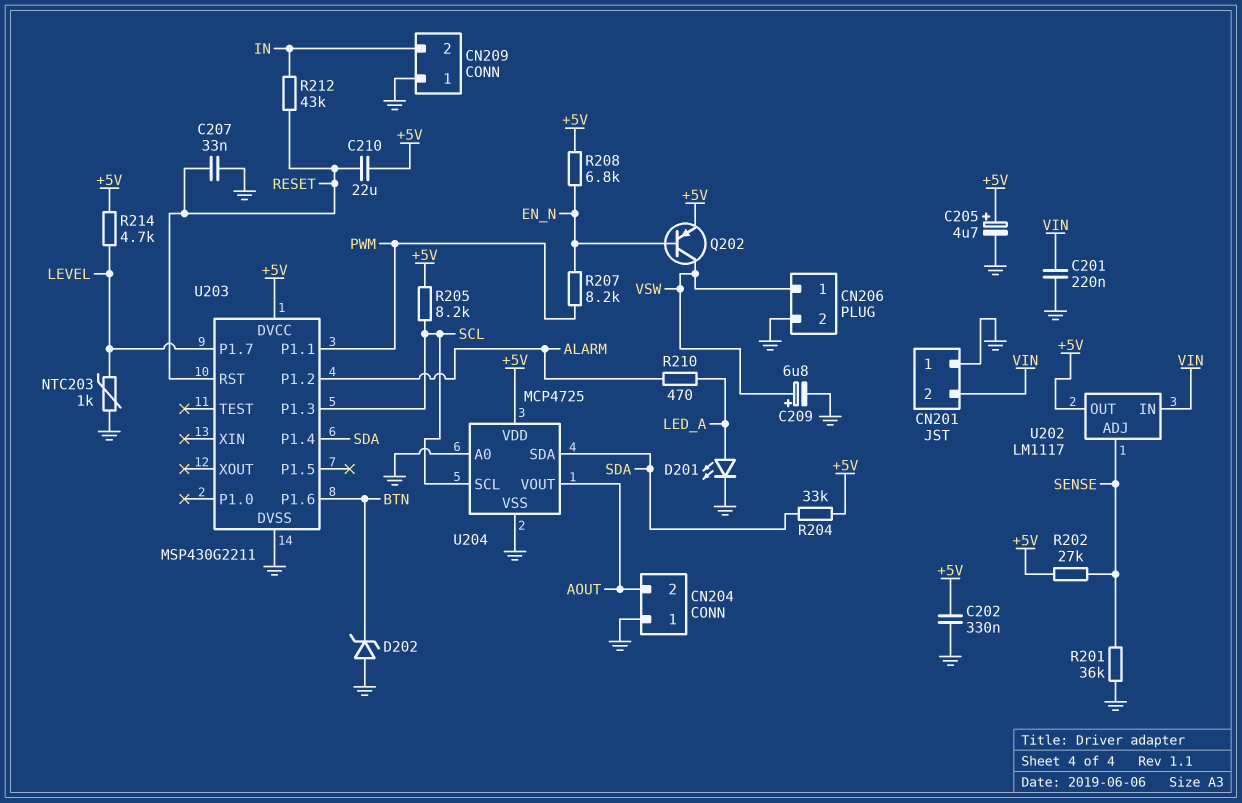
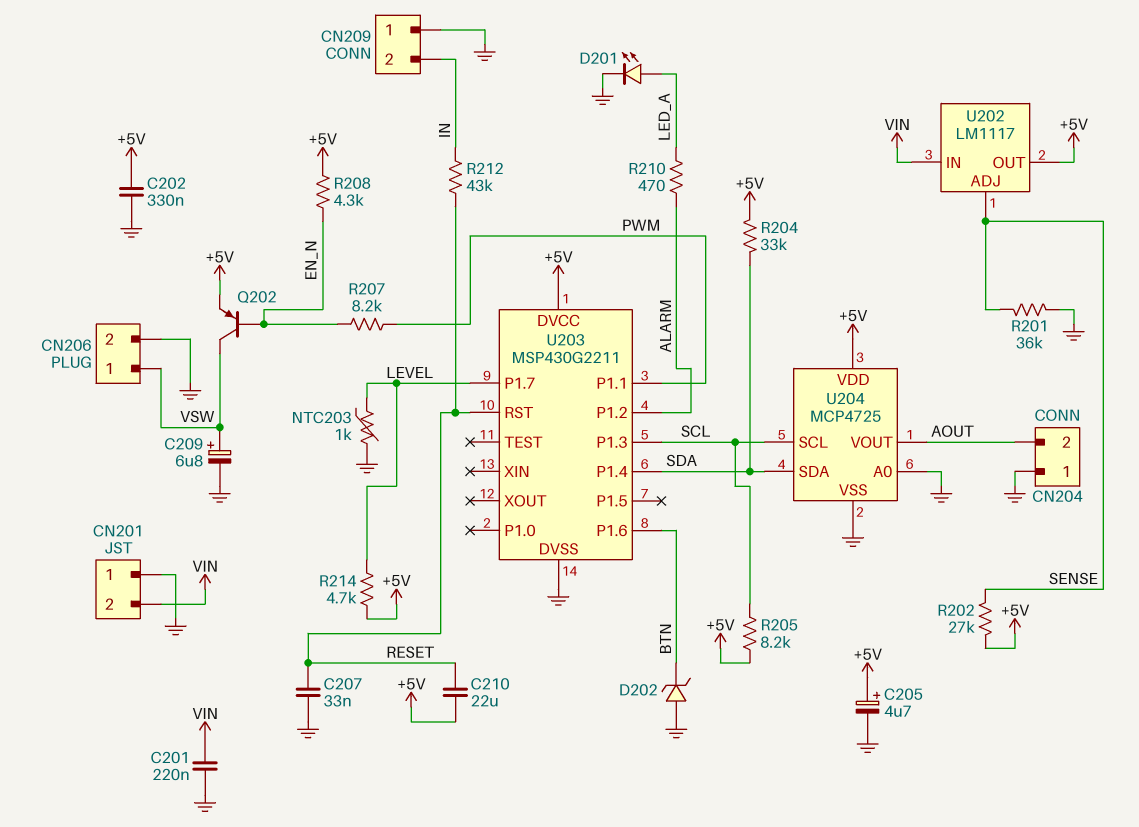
R208: 6.8k (+5V, EN_N) -> 4.3k (+5V, EN_N)

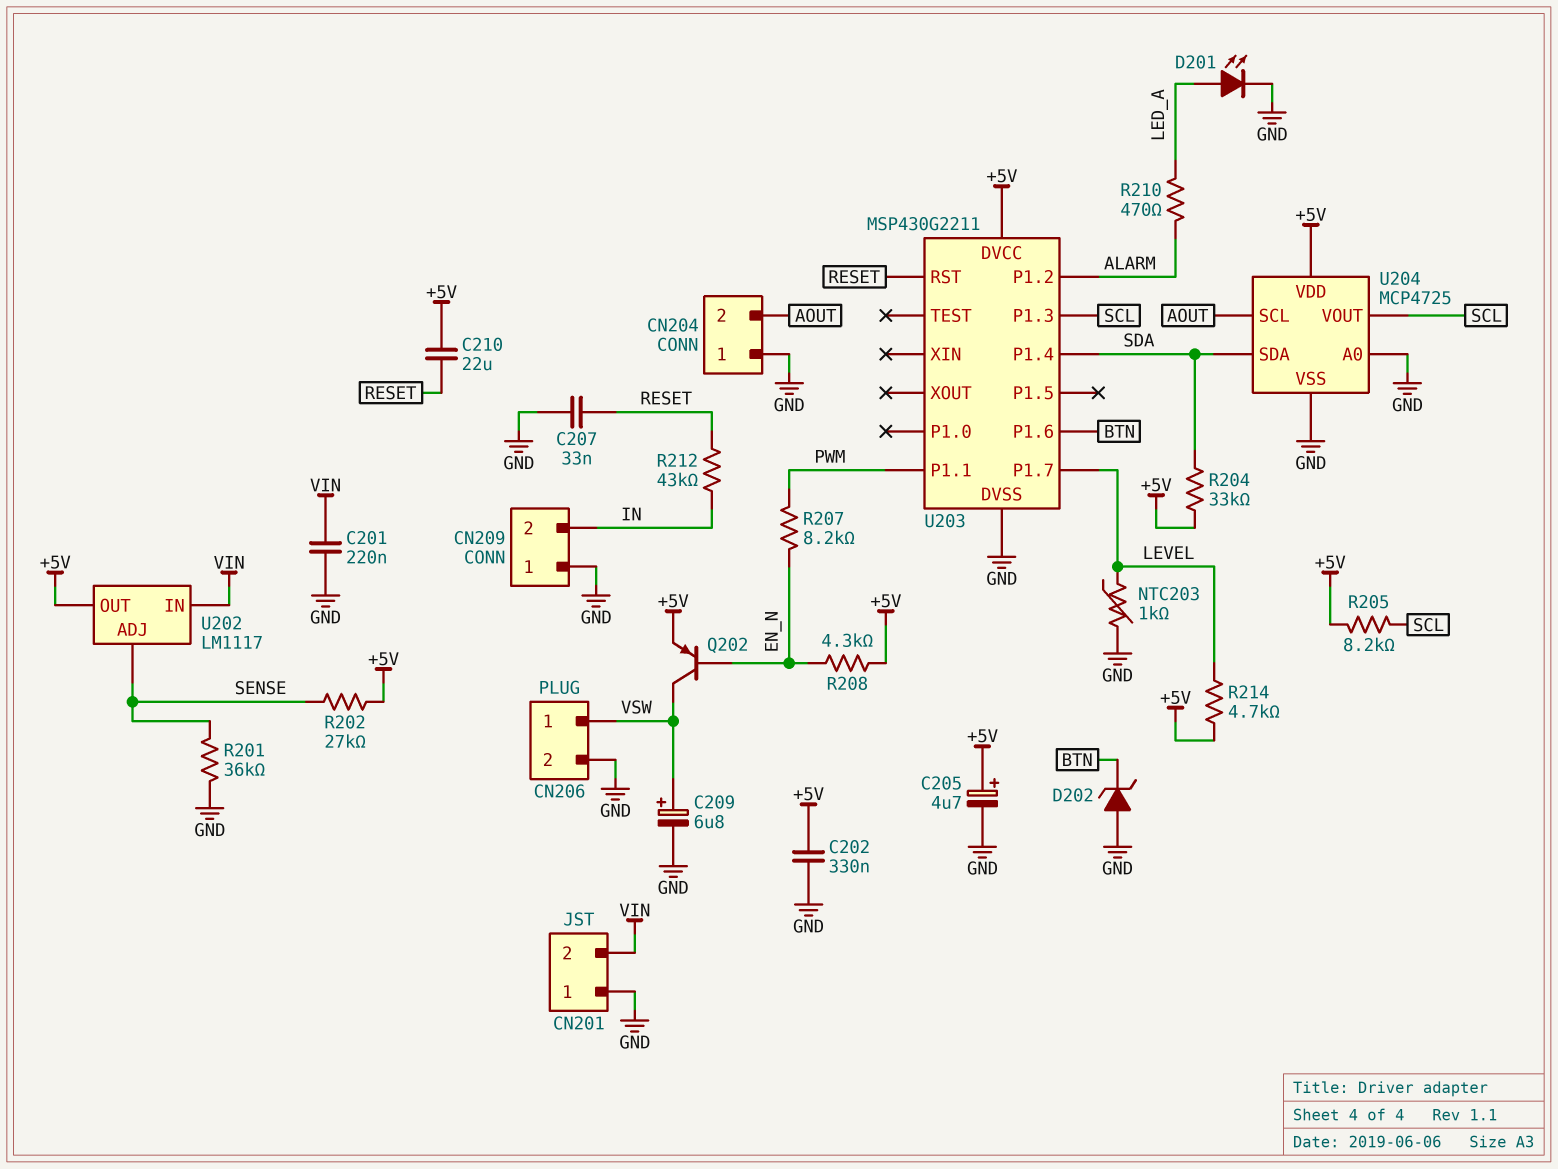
U204 pin SCL: SCL -> AOUT
U204 pin VOUT: AOUT -> SCL

